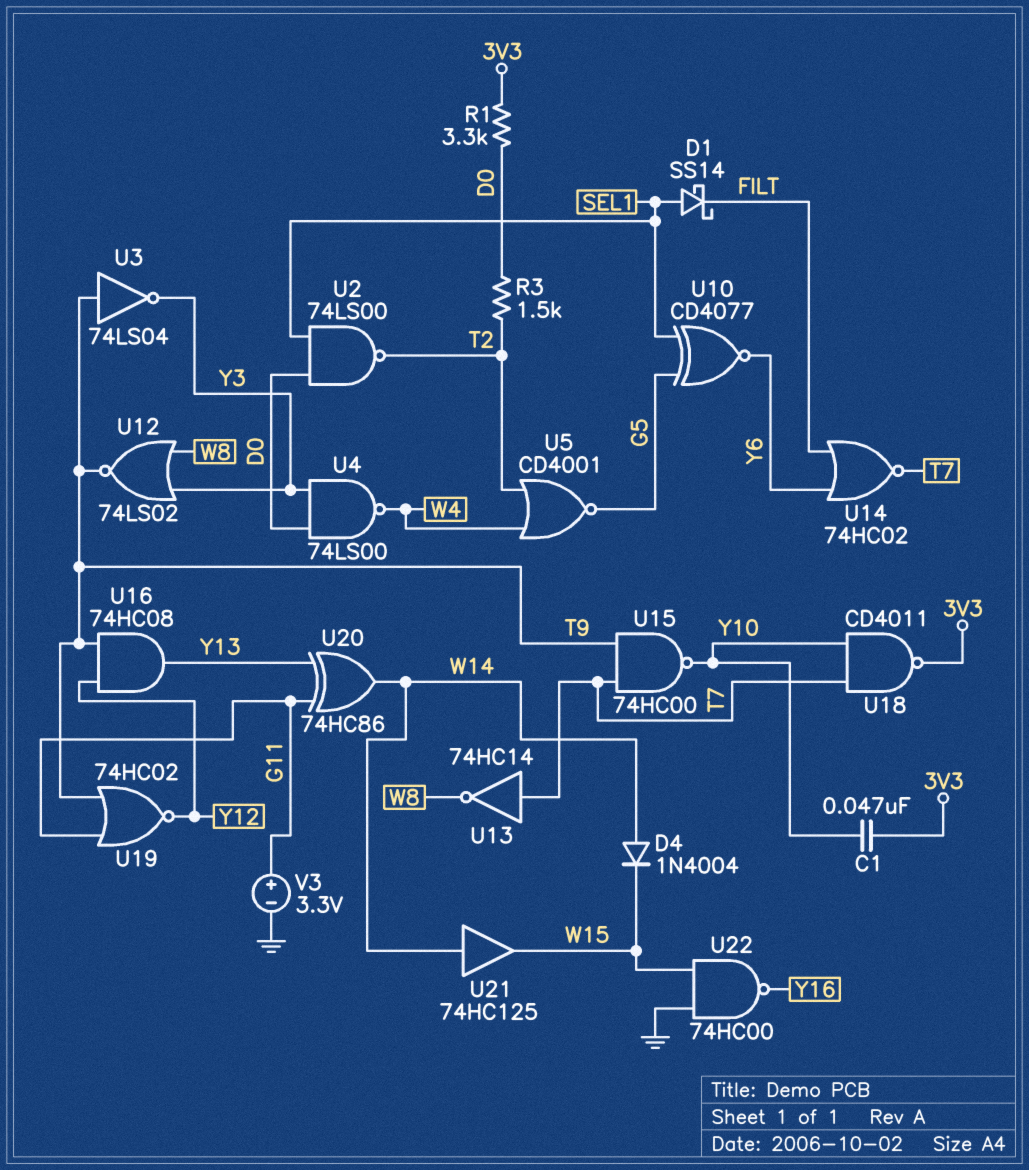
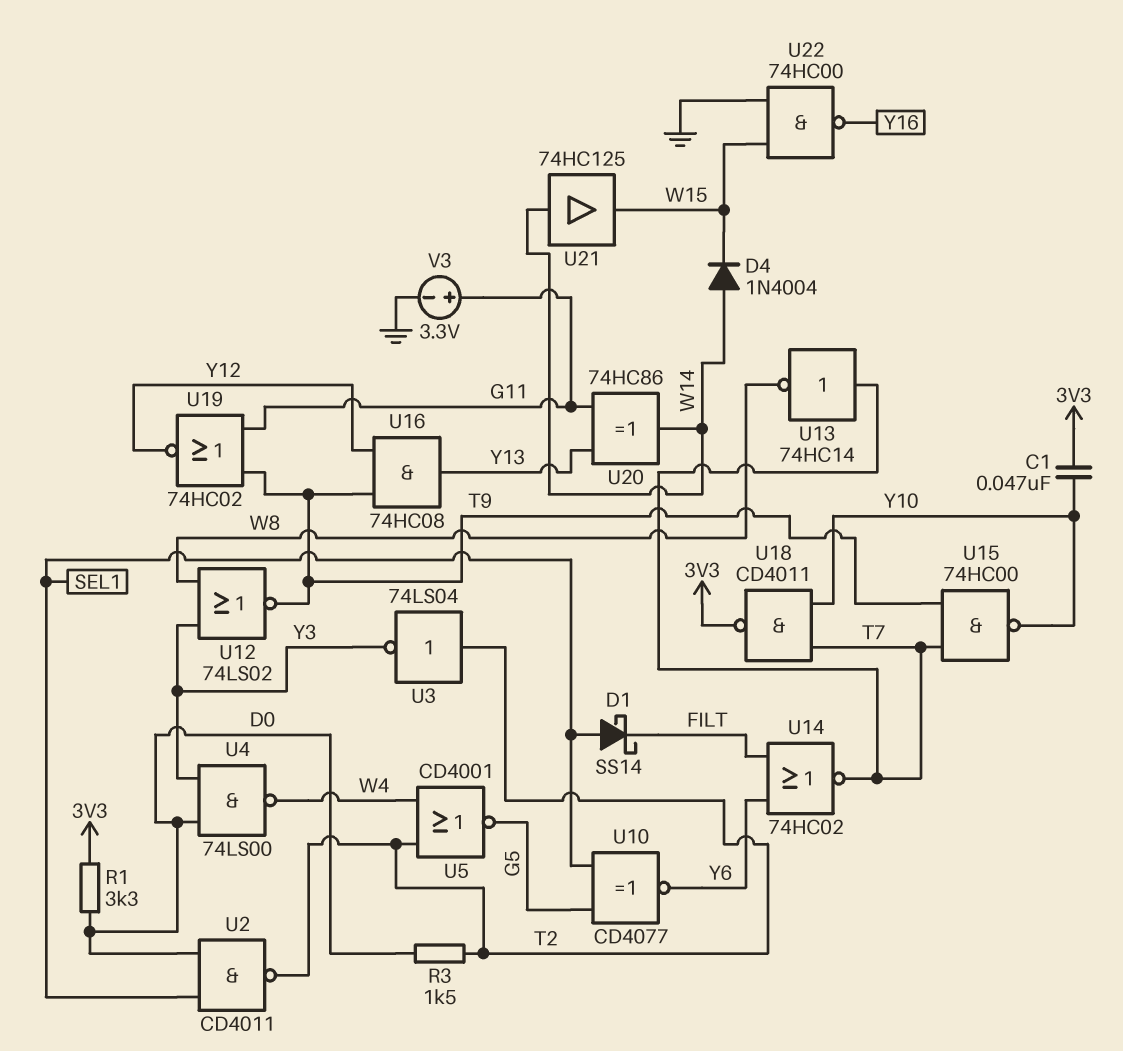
U2: NAND 74LS00 (in D0, in SEL1, out T2) -> NAND CD4011 (in D0, in SEL1, out T2)
U3: NOT 74LS04 (in T9, out Y3) -> NOT 74LS04 (in T2, out Y3)

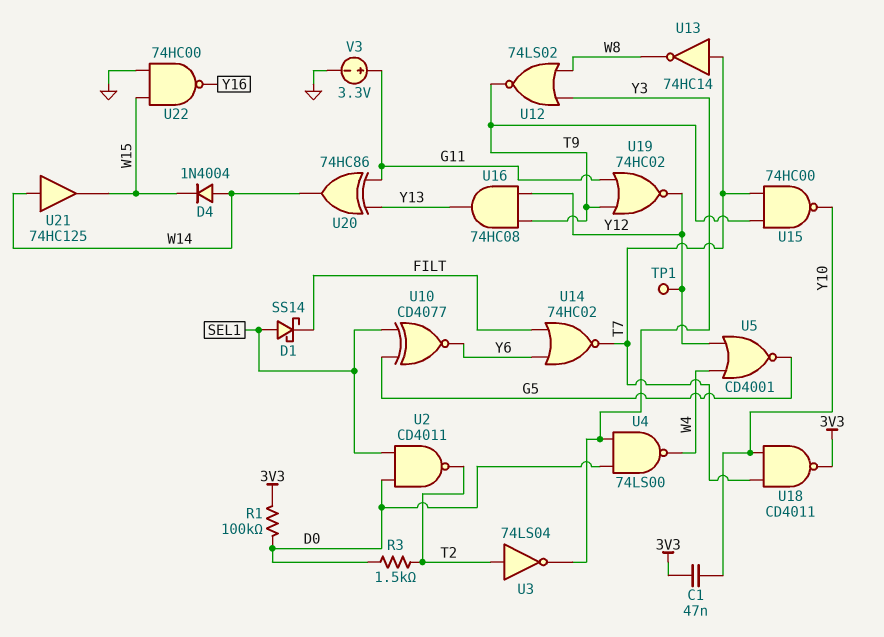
R1: 3.3k (3V3, D0) -> 100k (3V3, D0)
TP1: none -> test point (Y12)
U5: NOR CD4001 (in T2, in W4, out G5) -> NOR CD4001 (in W4, in Y12, out G5)

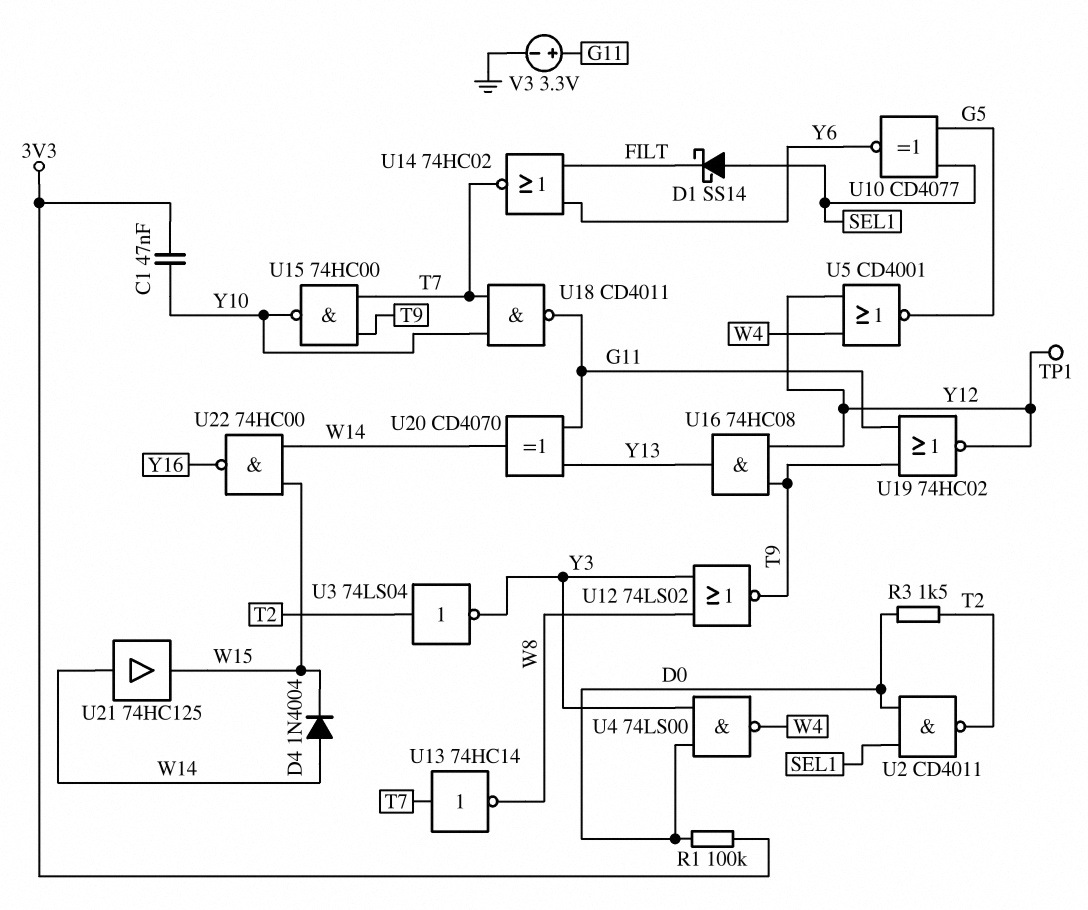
U18: NAND CD4011 (in T7, in Y10, out 3V3) -> NAND CD4011 (in T7, in Y10, out G11)
U20: XOR 74HC86 (in G11, in Y13, out W14) -> XOR CD4070 (in G11, in Y13, out W14)
U22: NAND 74HC00 (in GND, in W15, out Y16) -> NAND 74HC00 (in W14, in W15, out Y16)

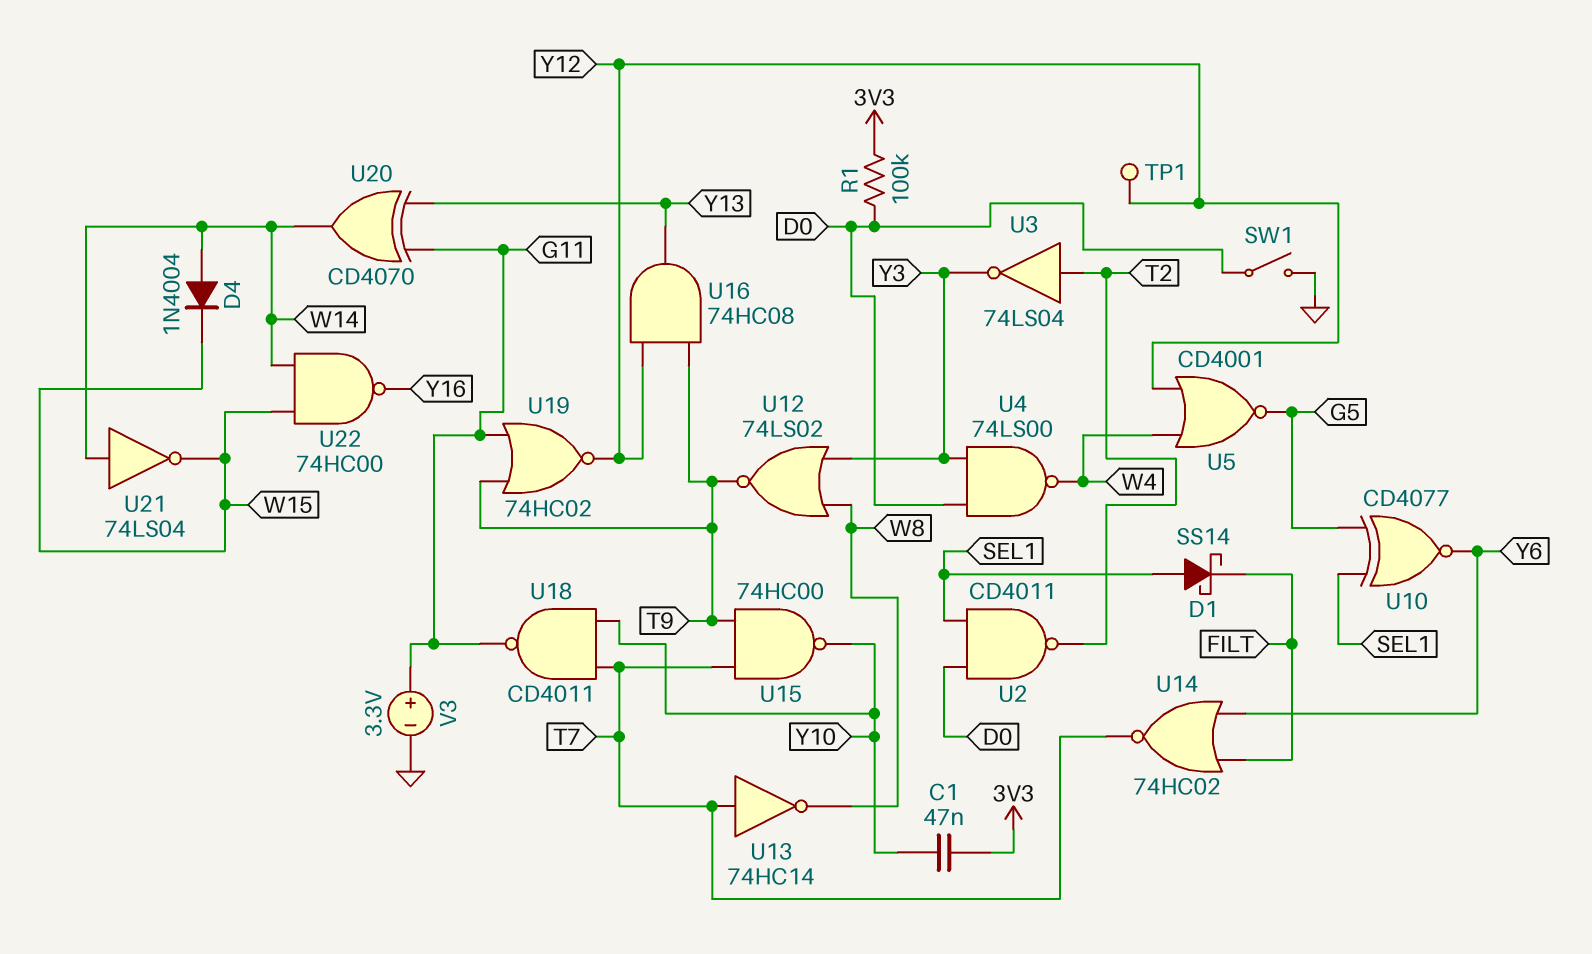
R3: 1.5k (D0, T2) -> none
SW1: none -> switch (D0, GND)
U21: buffer 74HC125 (in W14, out W15) -> NOT 74LS04 (in W14, out W15)

